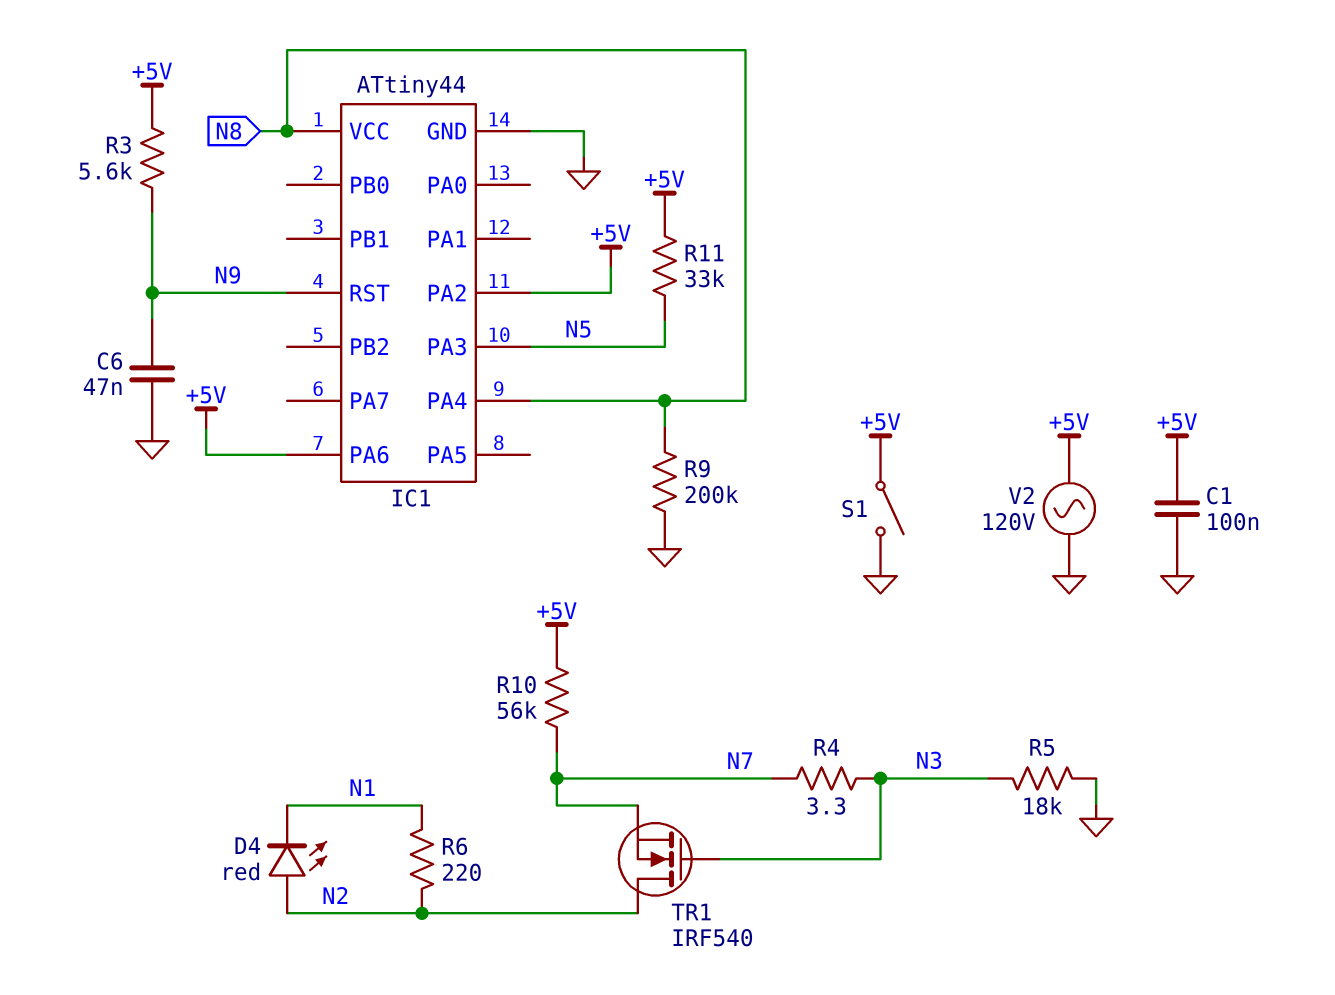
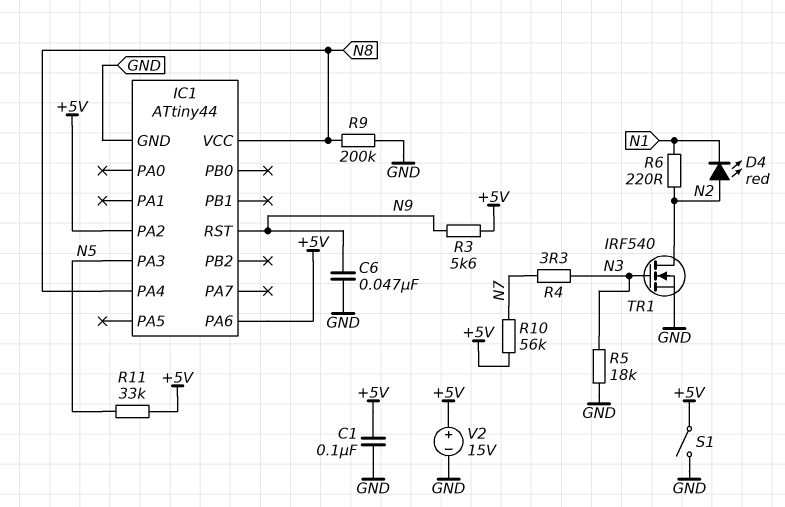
TR1: NMOS IRF540 (G N3, D N2, S N7) -> NMOS IRF540 (G N3, D N2, S GND)
V2: AC 120V (+5V, GND) -> 15V (plus +5V, minus GND)

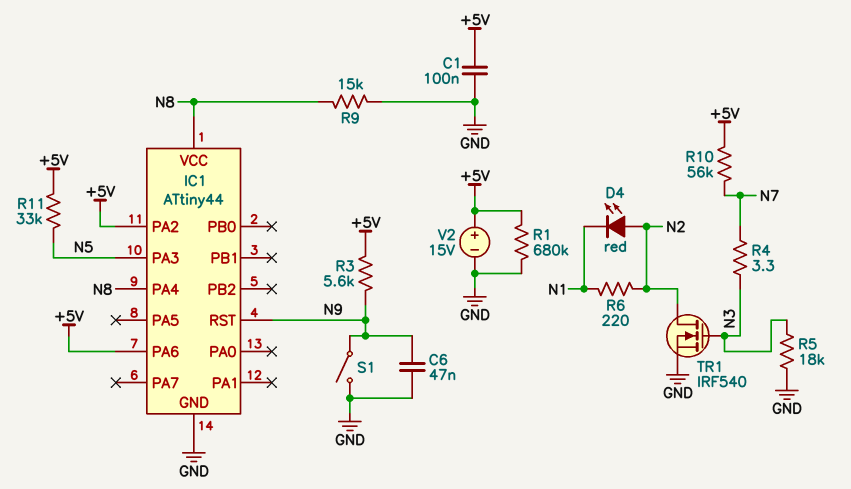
R1: none -> 680k (+5V, GND)
R9: 200k (GND, N8) -> 15k (GND, N8)
S1: switch (+5V, GND) -> switch (GND, N9)

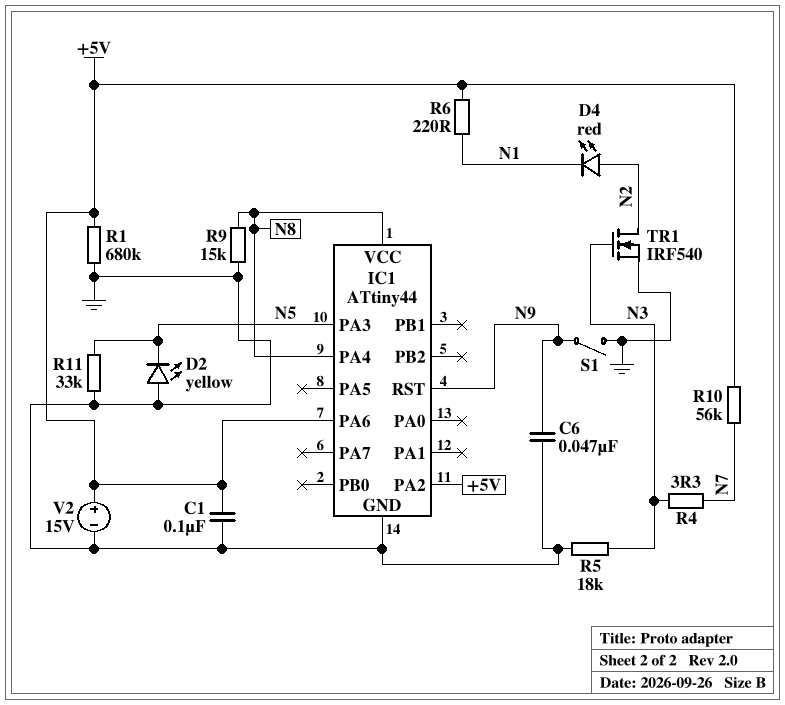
D2: none -> LED yellow (A GND, K N5)
R3: 5.6k (+5V, N9) -> none
R6: 220 (N1, N2) -> 220 (+5V, N1)
R11: 33k (+5V, N5) -> 33k (GND, N5)

